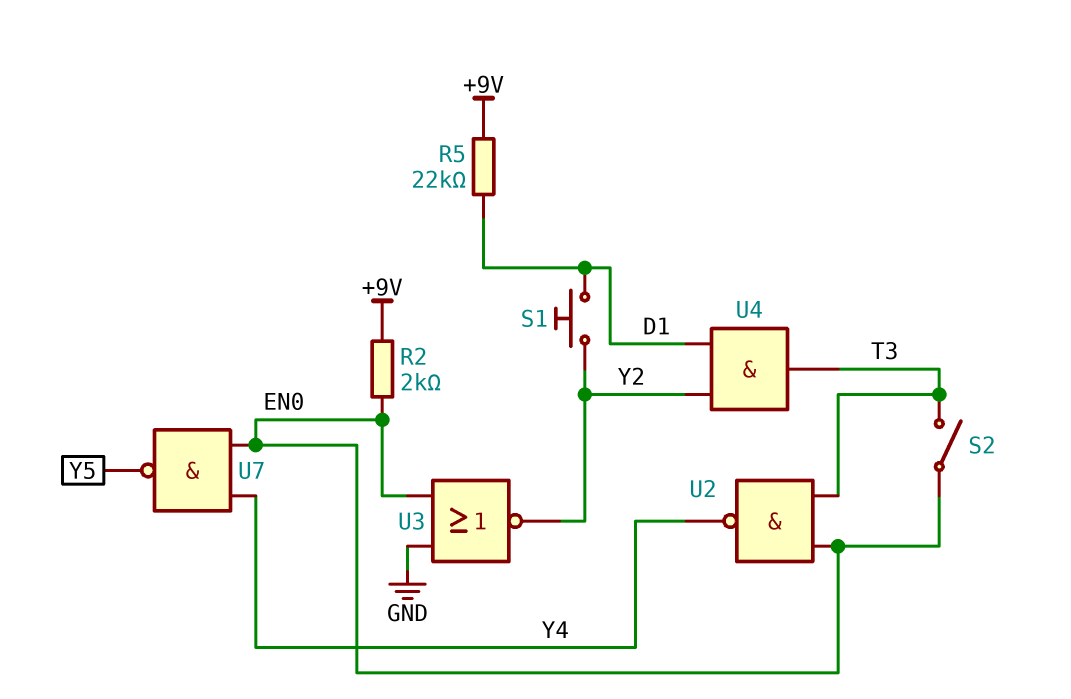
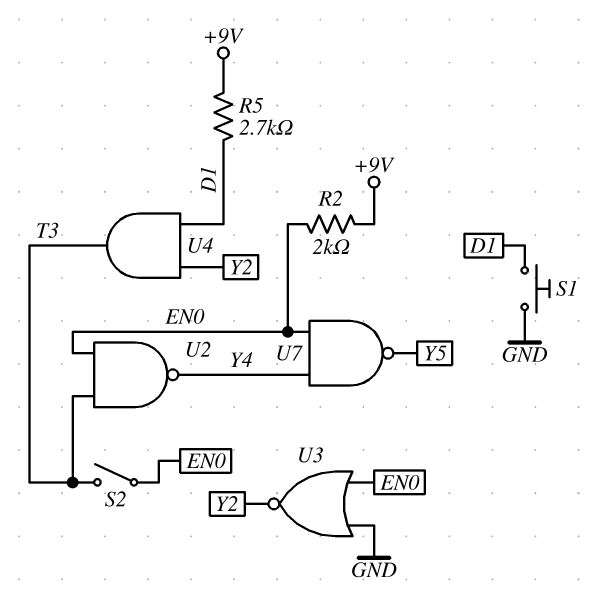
R5: 22k (+9V, D1) -> 2.7k (+9V, D1)
S1: button (D1, Y2) -> button (D1, GND)

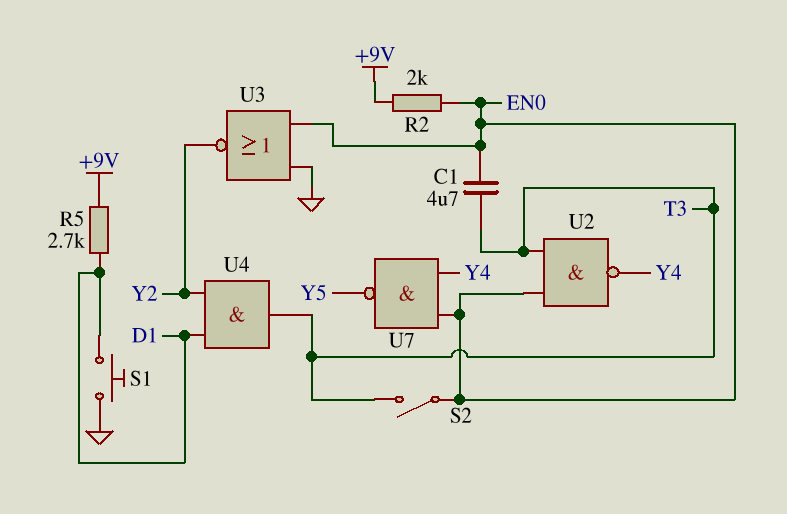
C1: none -> 4.7uF (EN0, T3)

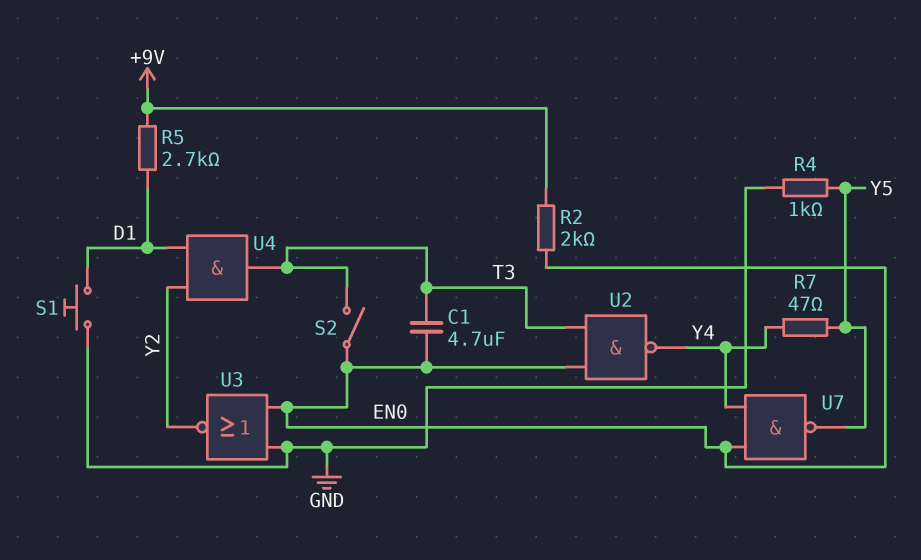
R4: none -> 1k (GND, Y5)
R7: none -> 47 (Y4, Y5)

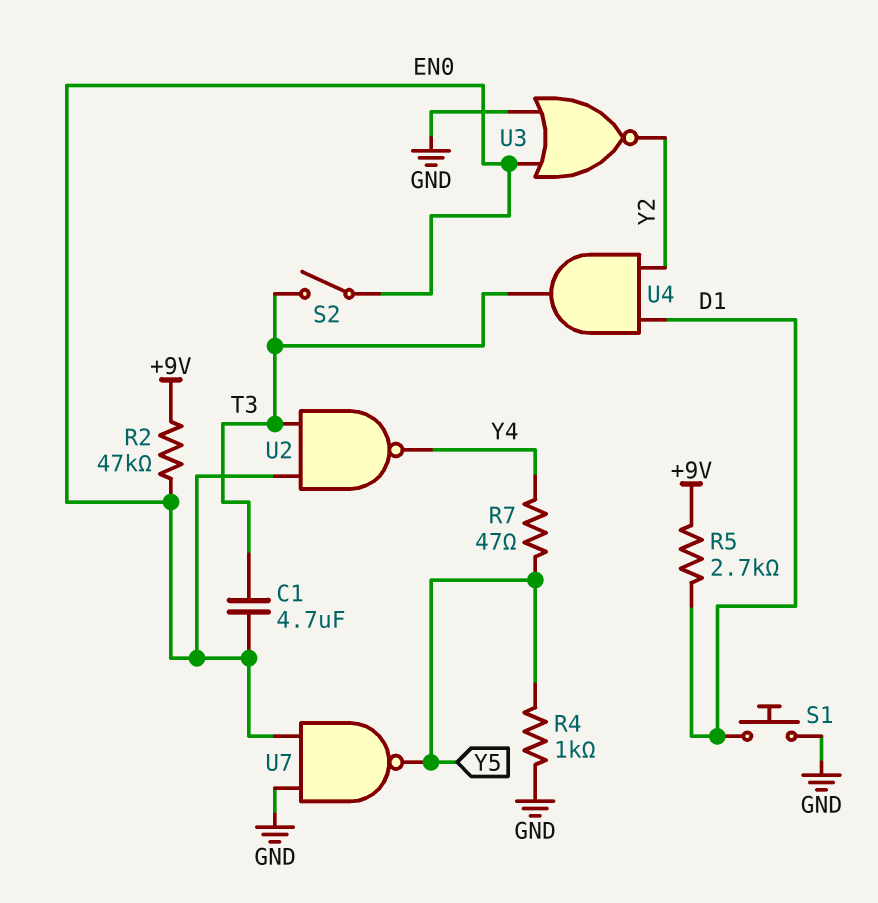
R2: 2k (+9V, EN0) -> 47k (+9V, EN0)
U7: NAND (in EN0, in Y4, out Y5) -> NAND (in EN0, in GND, out Y5)

